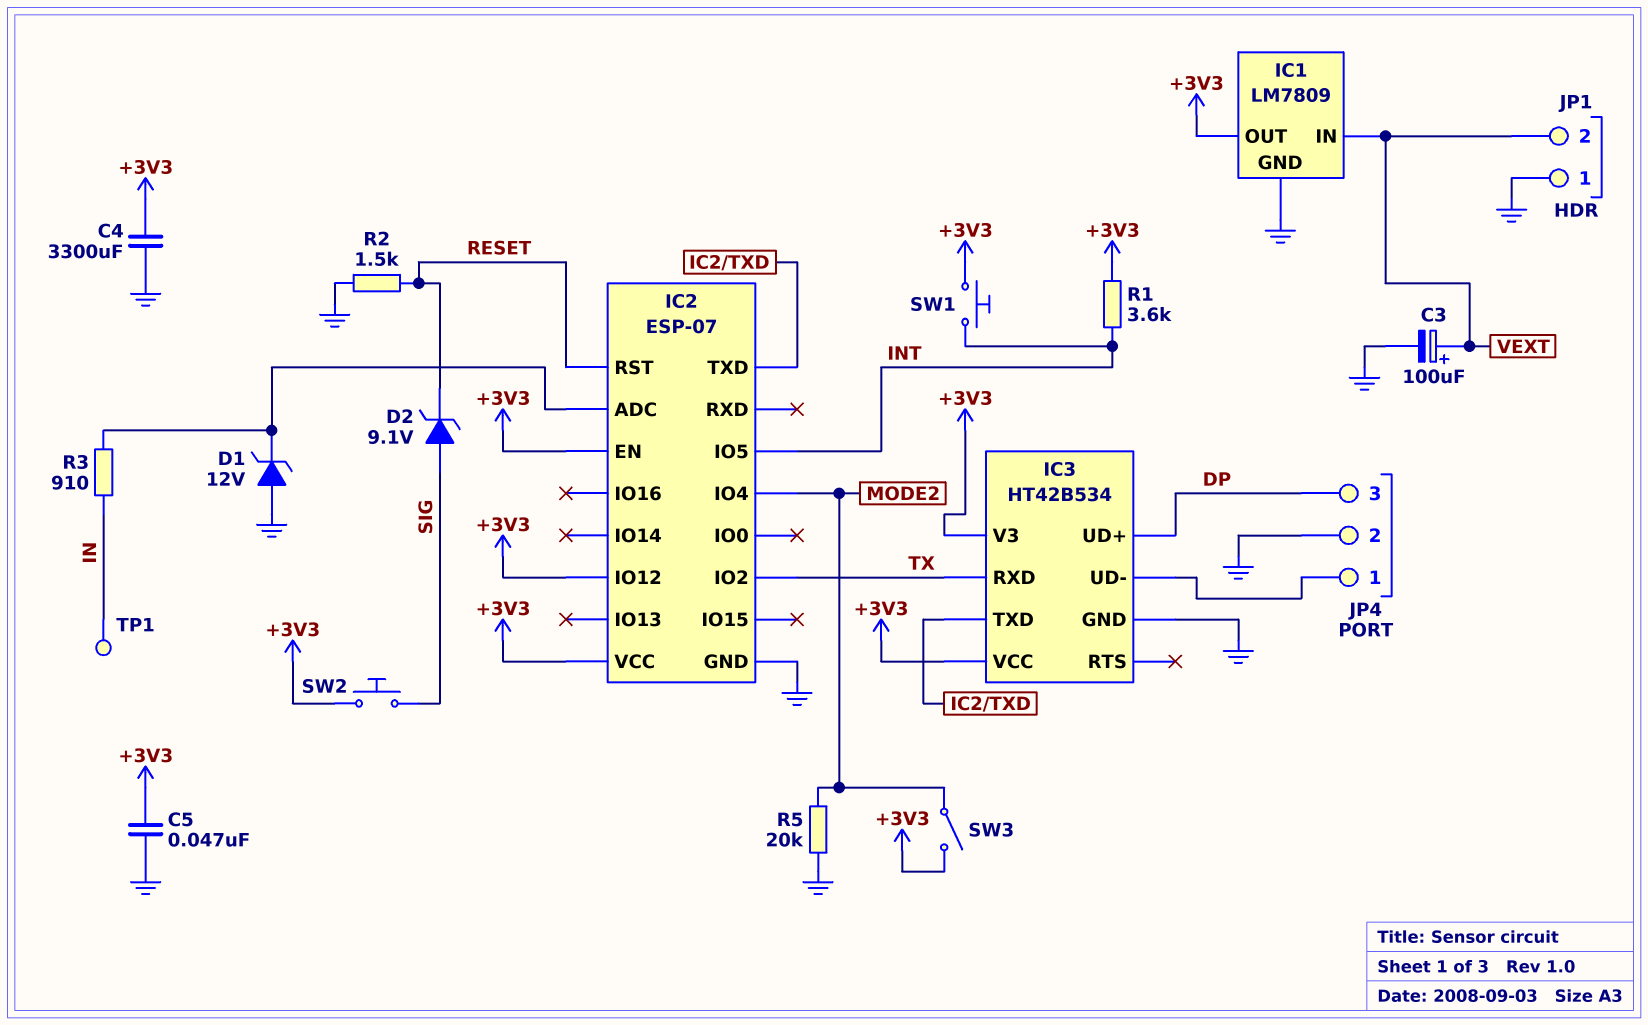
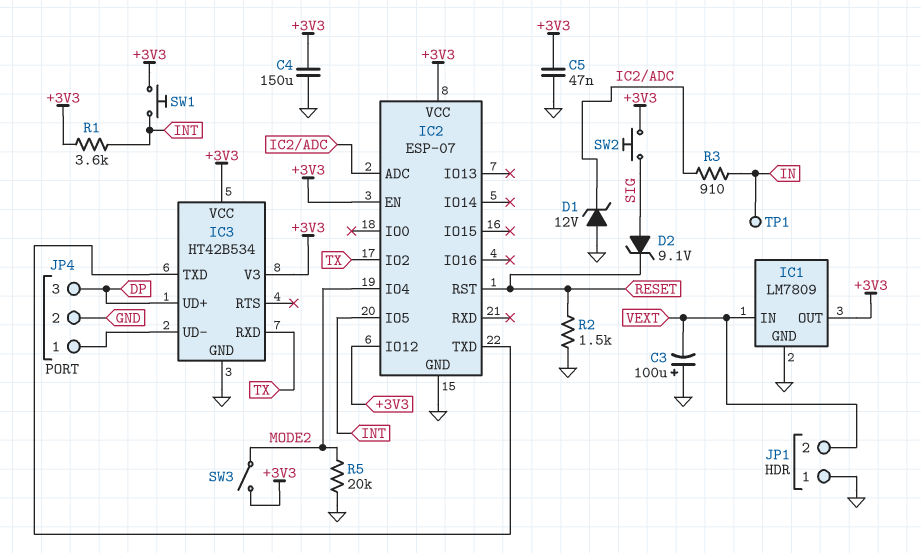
C3: 100uF (plus VEXT, minus GND) -> 100uF (plus GND, minus VEXT)
C4: 3300uF (+3V3, GND) -> 150uF (+3V3, GND)

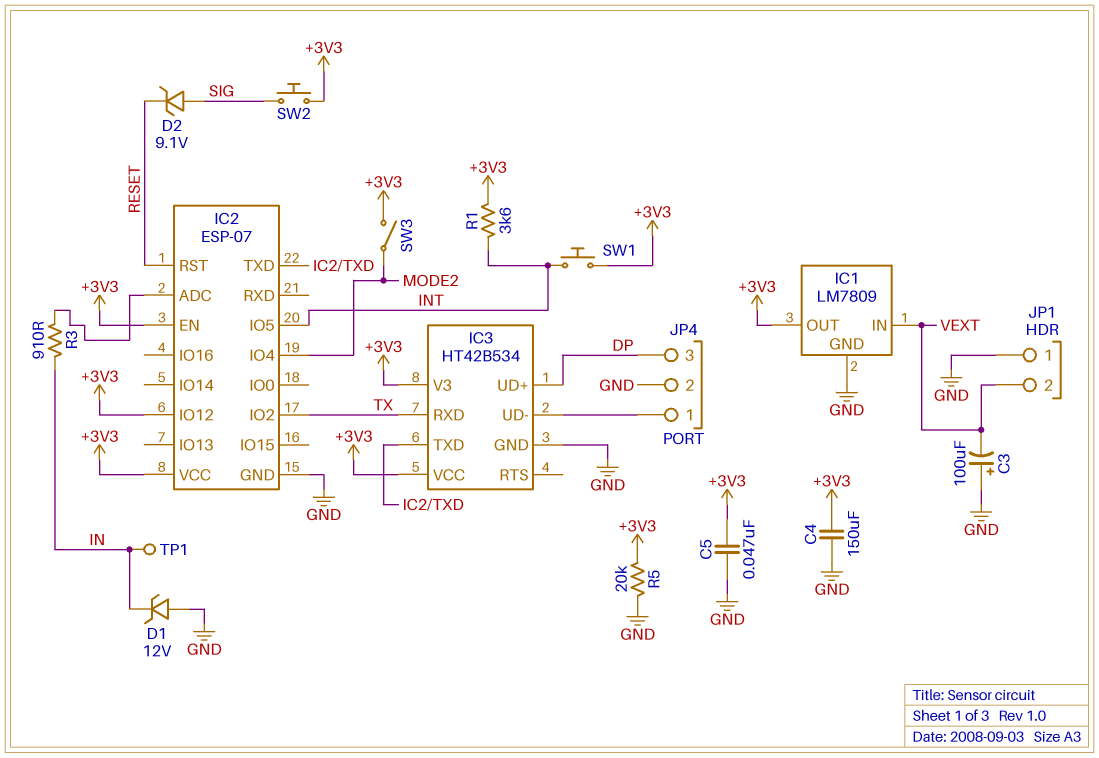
D1: zener 12V (A GND, K IC2/ADC) -> zener 12V (A GND, K IN)
R2: 1.5k (GND, RESET) -> none
R5: 20k (GND, MODE2) -> 20k (+3V3, GND)

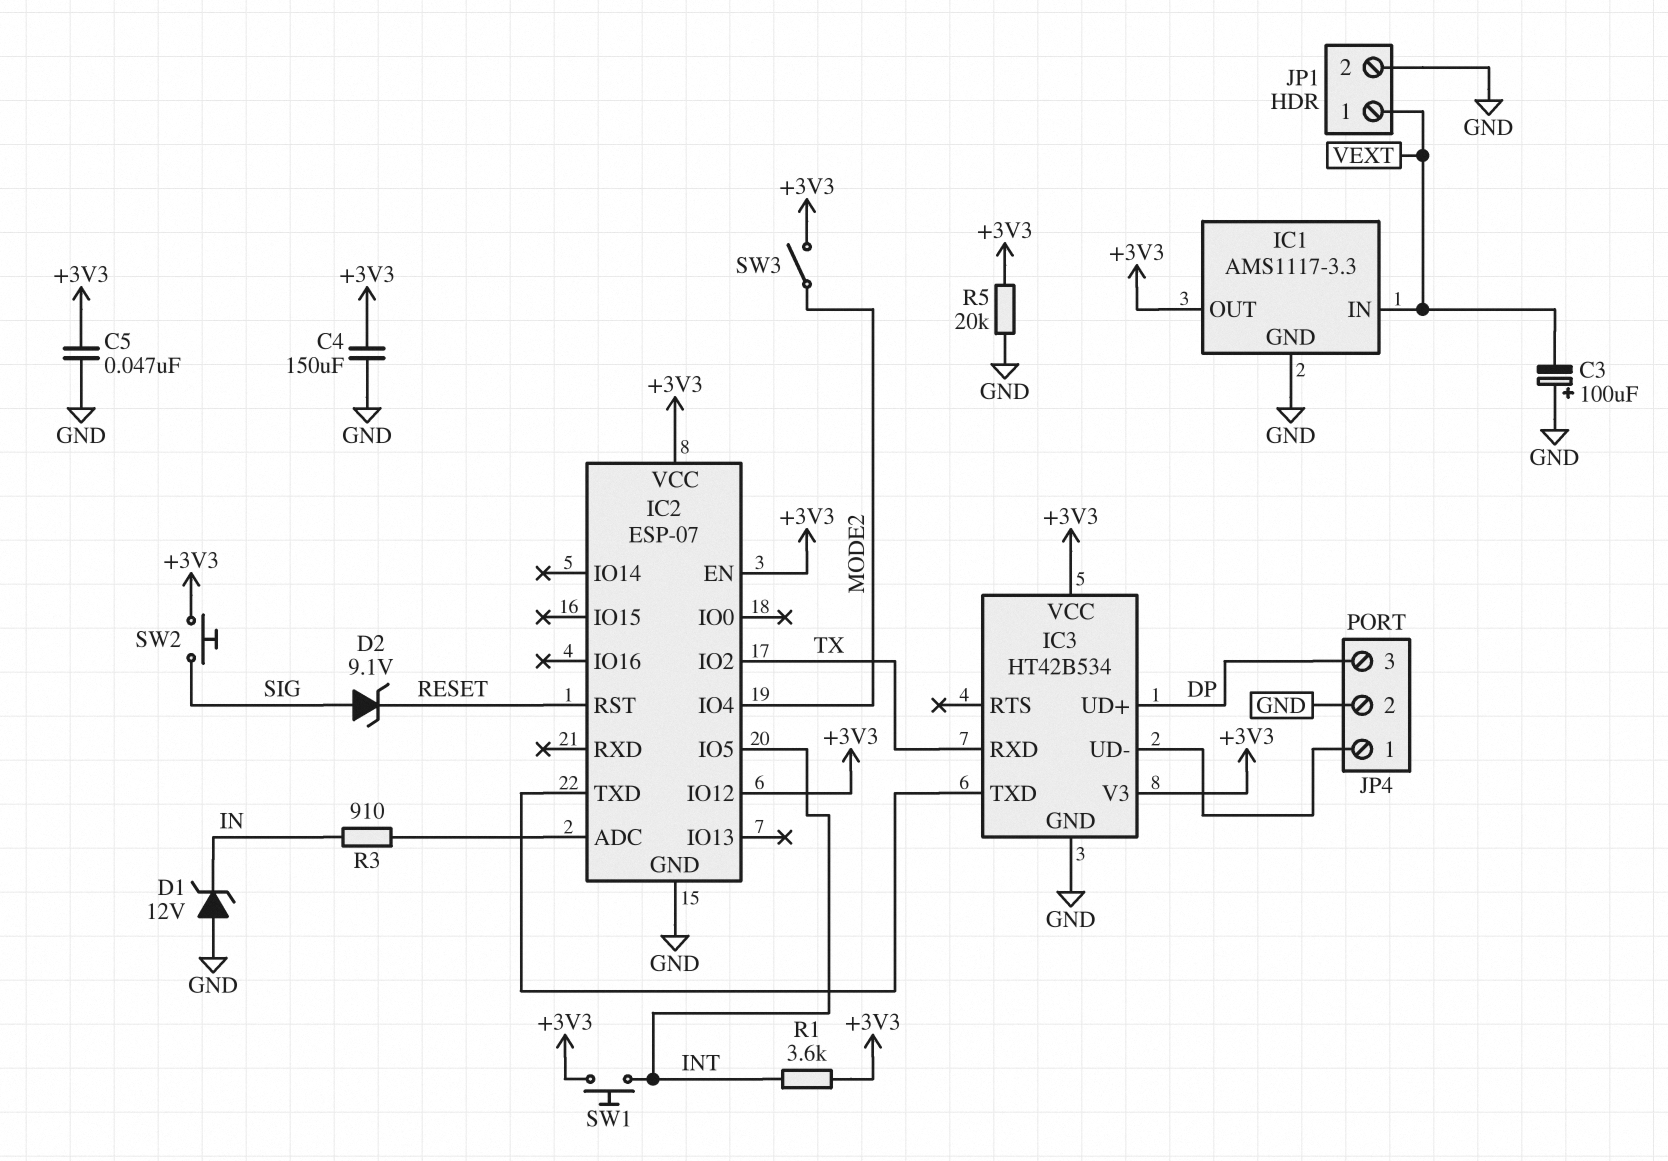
IC1: LM7809 -> AMS1117-3.3
JP1 pin 1: GND -> VEXT
JP1 pin 2: VEXT -> GND
TP1: test point (IN) -> none

